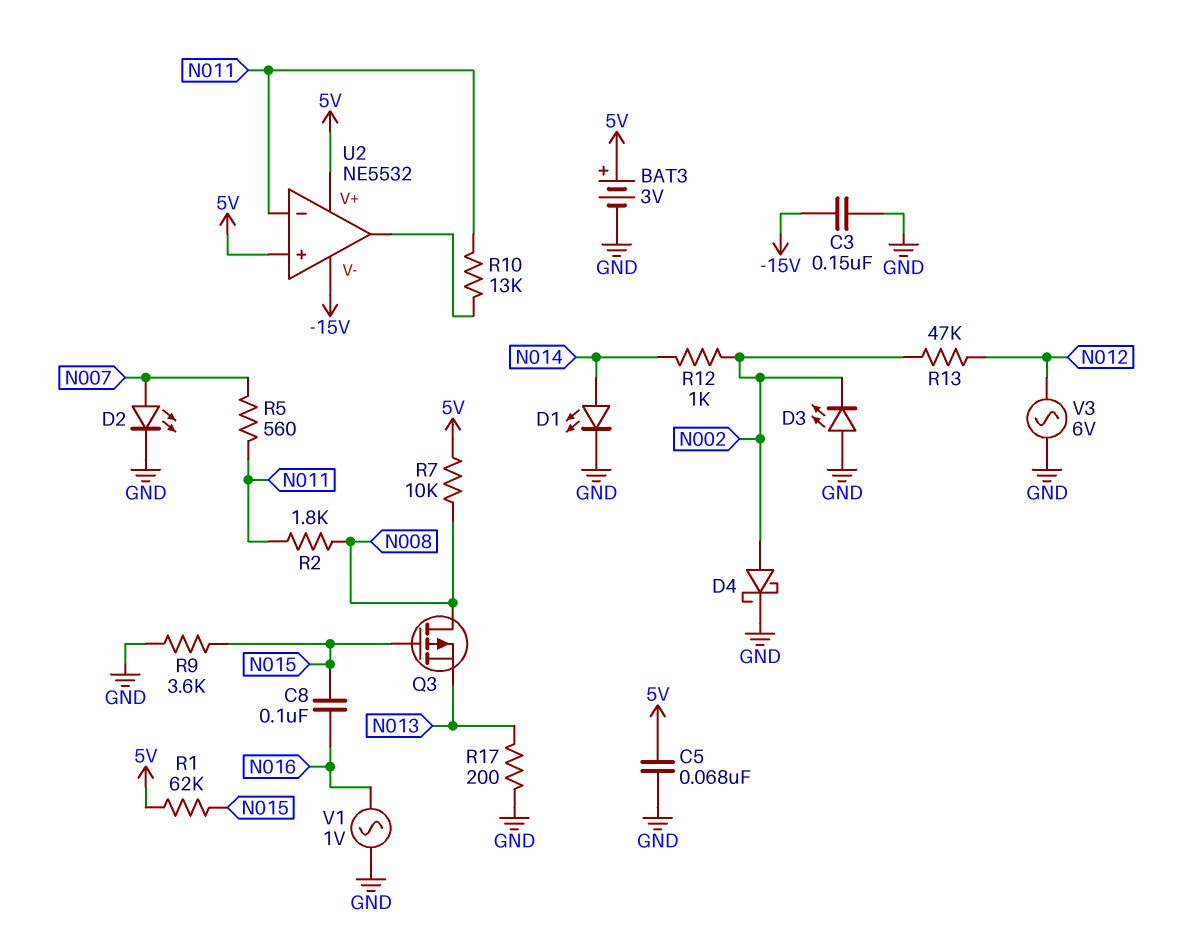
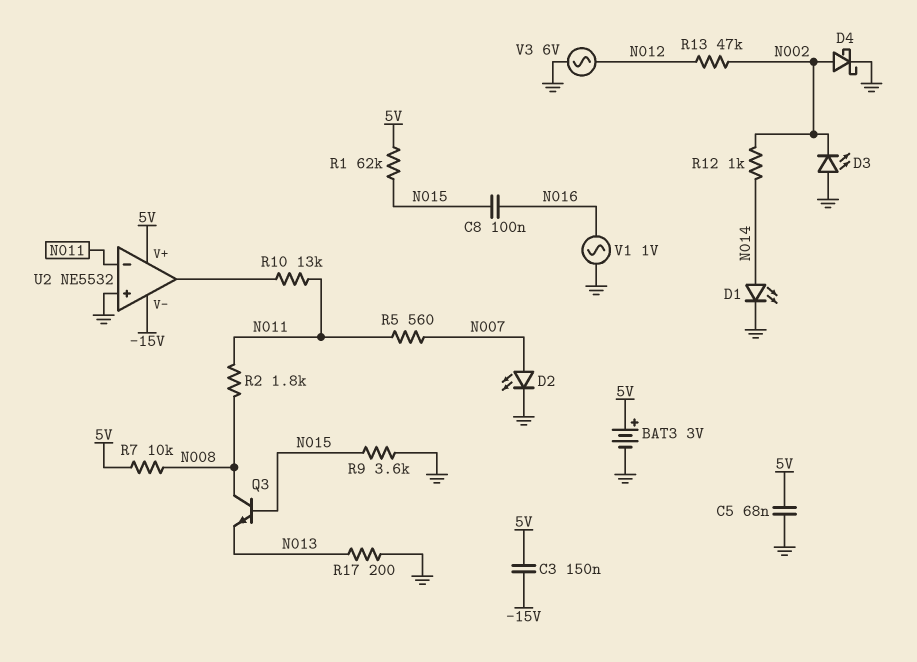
C3: 150nF (-15V, GND) -> 150nF (-15V, 5V)
Q3: PMOS (G N015, D N008, S N013) -> NPN (B N015, C N008, E N013)
U2 pin in+: 5V -> GND

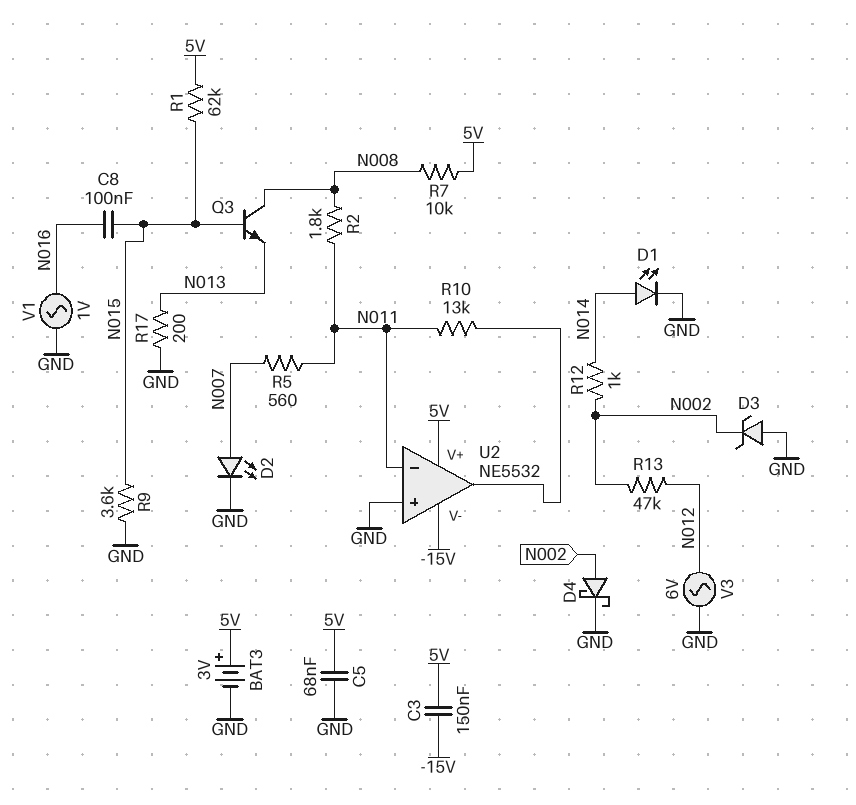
D3: LED (A GND, K N002) -> zener (A GND, K N002)

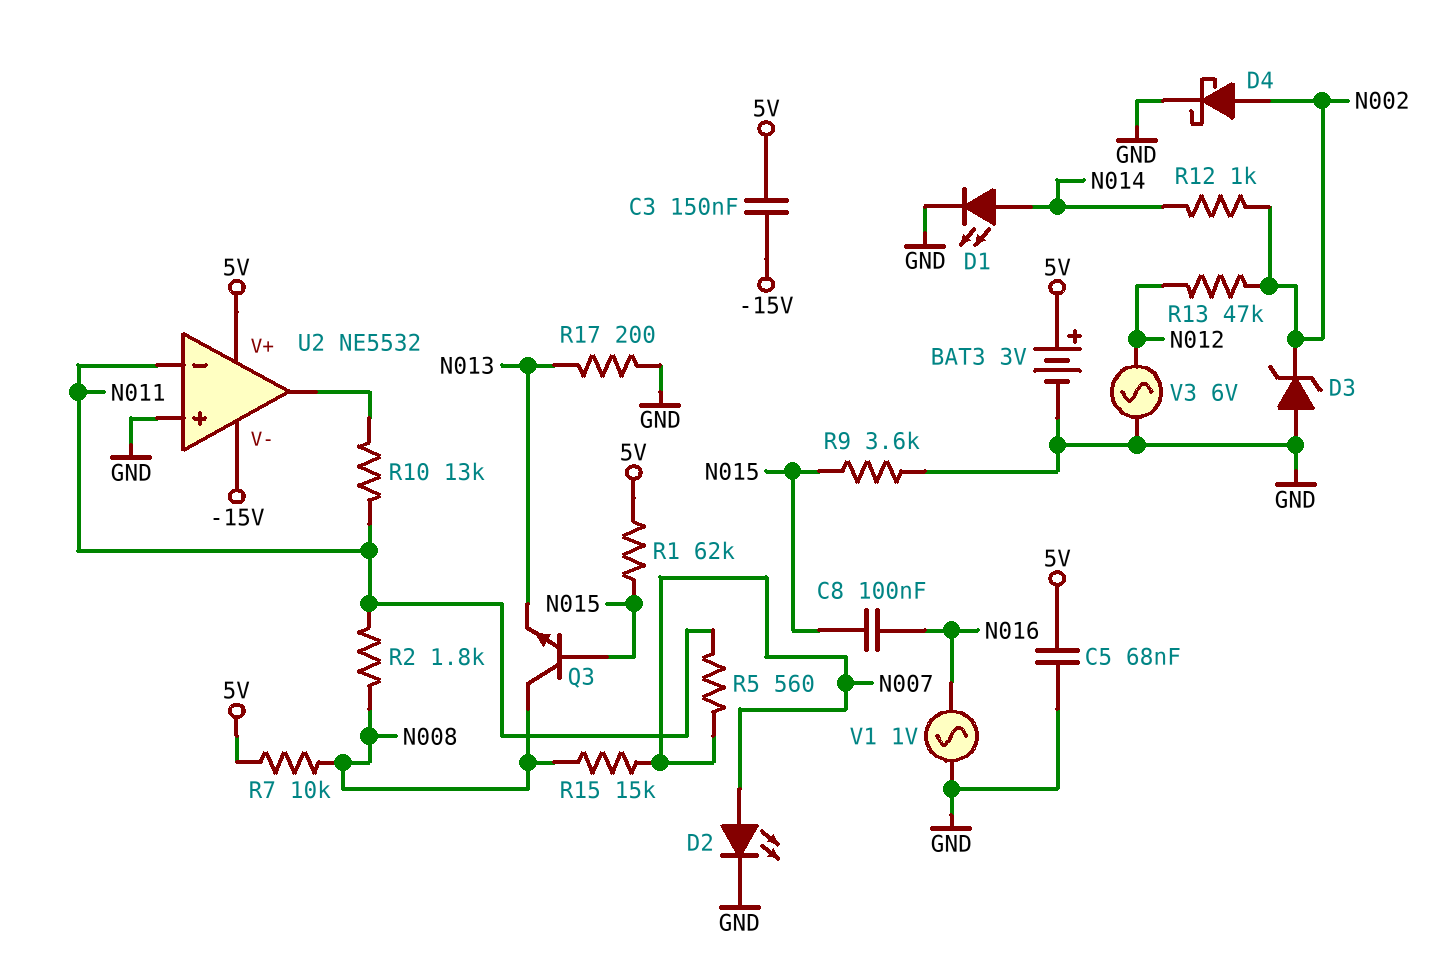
R15: none -> 15k (N007, N008)

